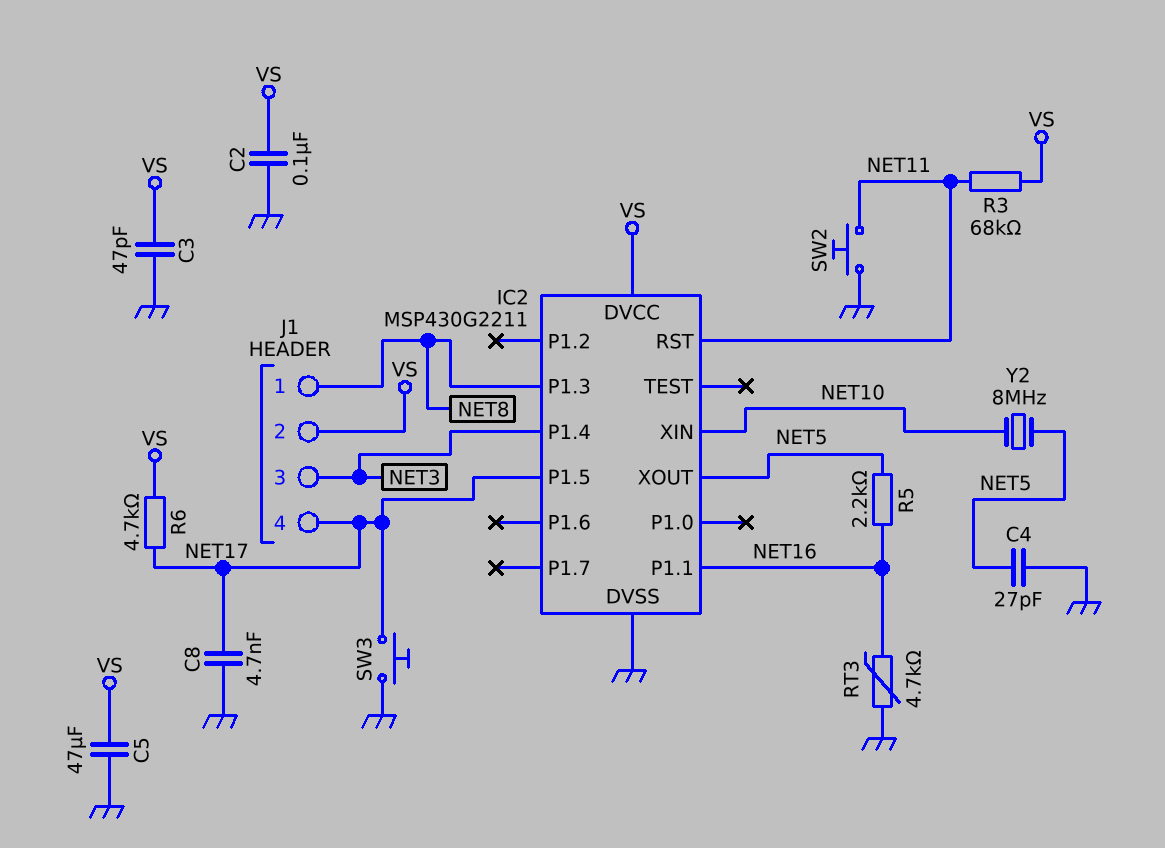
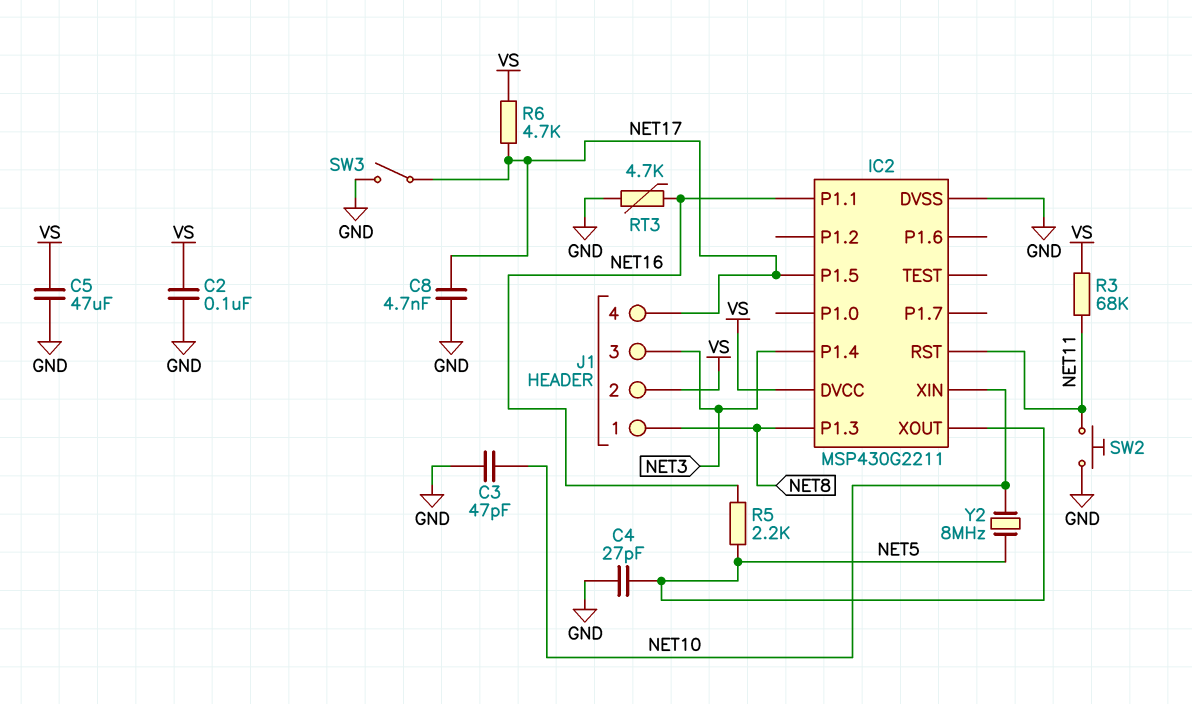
C3: 47pF (GND, VS) -> 47pF (GND, NET10)
SW3: button (GND, NET17) -> switch (GND, NET17)

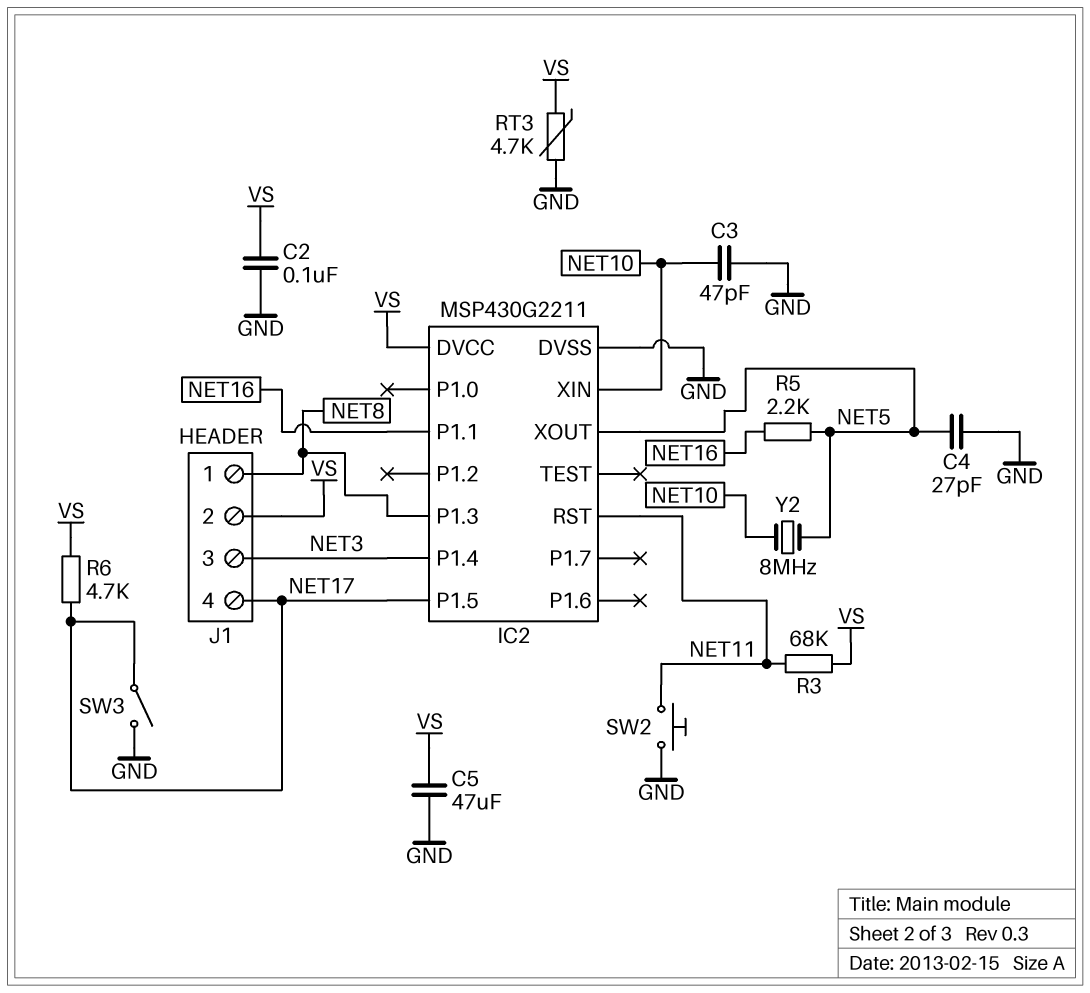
C8: 4.7nF (GND, NET17) -> none
RT3: 4.7k (GND, NET16) -> 4.7k (GND, VS)

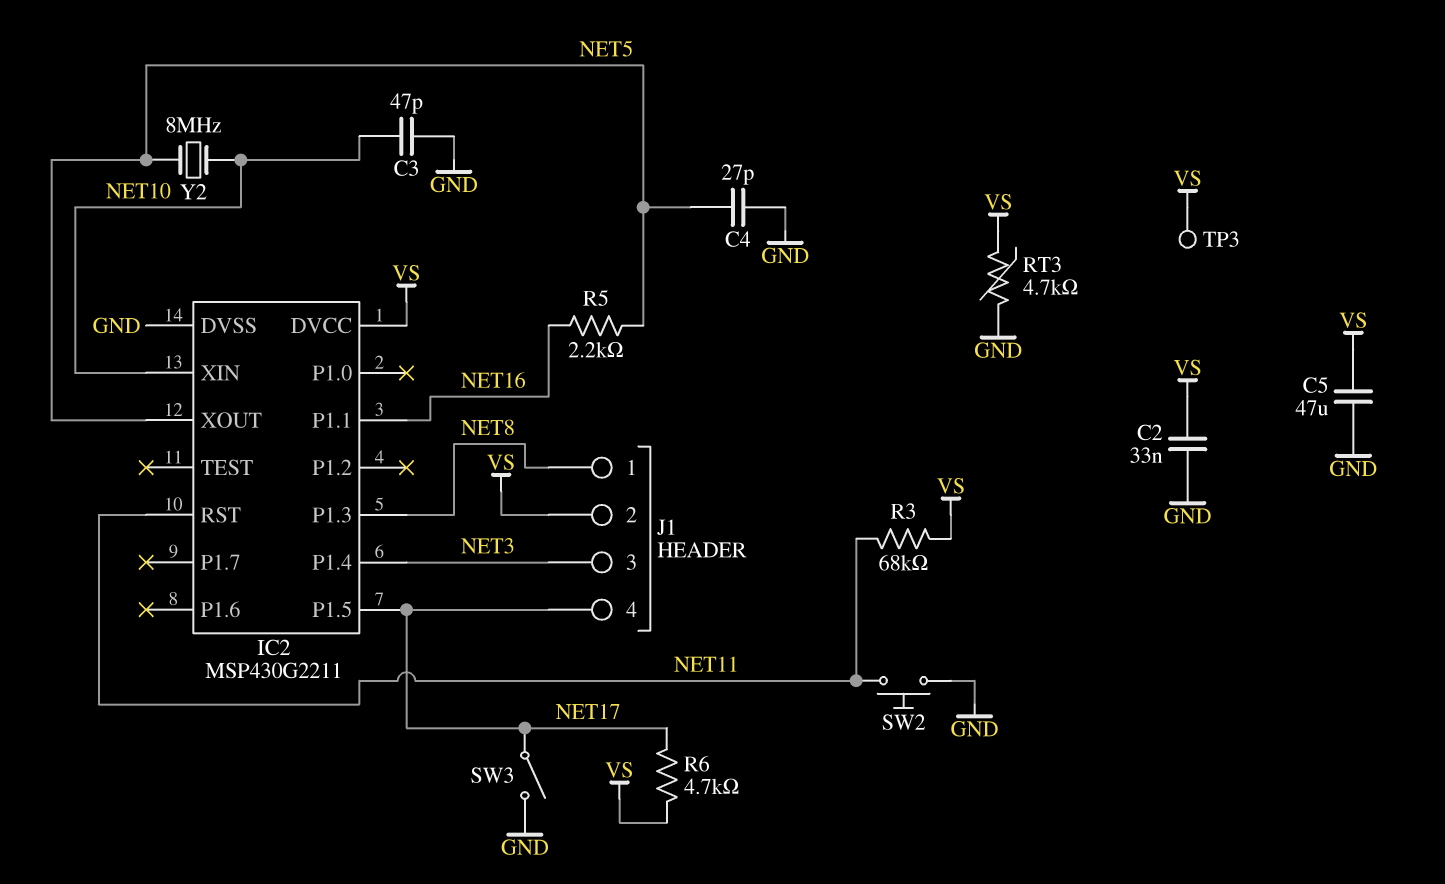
C2: 100nF (GND, VS) -> 33nF (GND, VS)
TP3: none -> test point (VS)

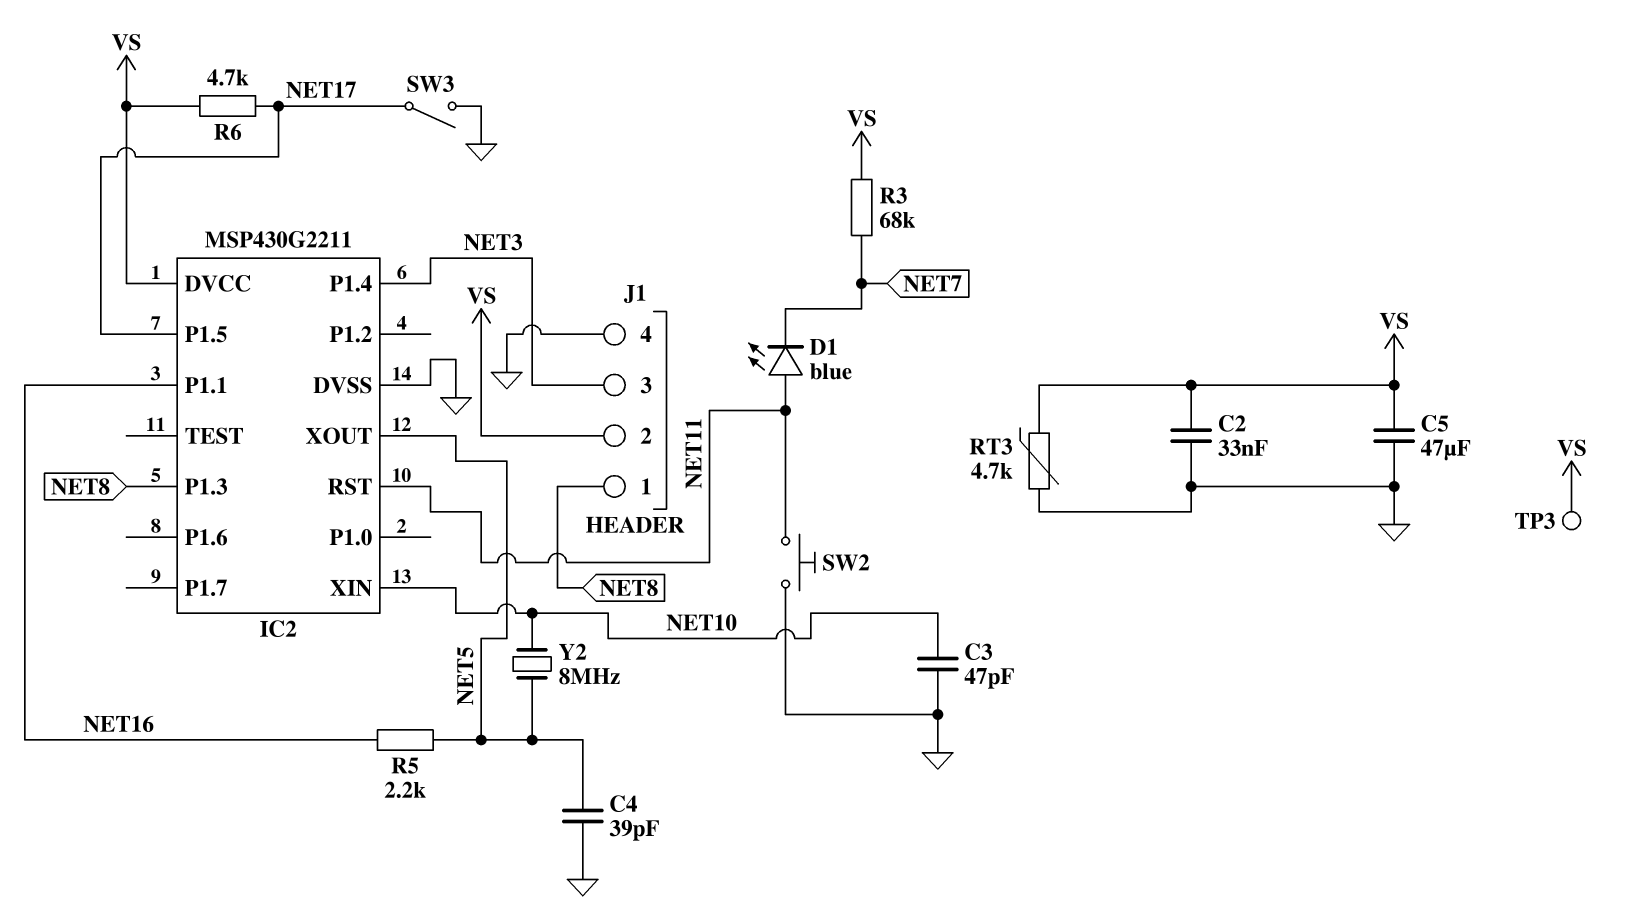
C4: 27pF (GND, NET5) -> 39pF (GND, NET5)
D1: none -> LED blue (A NET11, K NET7)
J1 pin 4: NET17 -> GND
R3: 68k (NET11, VS) -> 68k (NET7, VS)

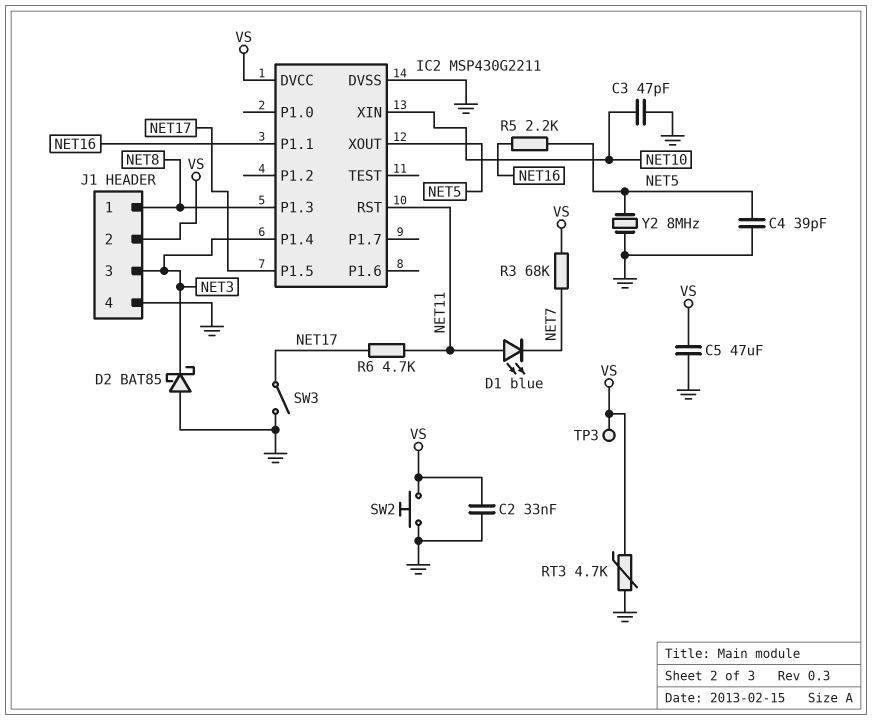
D2: none -> schottky BAT85 (A GND, K NET3)
R6: 4.7k (NET17, VS) -> 4.7k (NET11, NET17)
SW2: button (GND, NET11) -> button (GND, VS)
Y2: 8MHz (NET5, NET10) -> 8MHz (GND, NET5)

